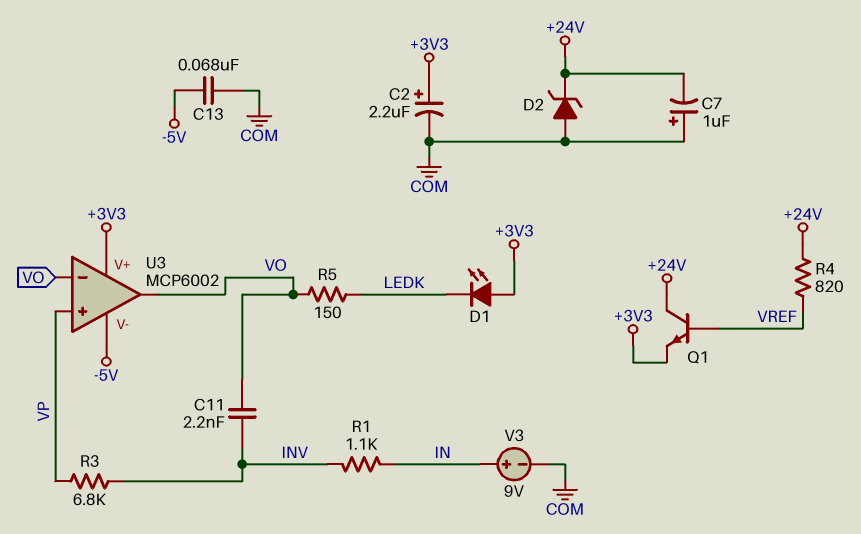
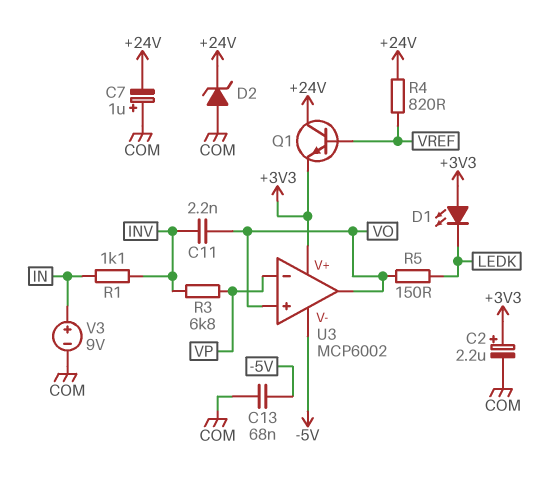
U3 pin in+: VP -> VO
U3 pin in-: VO -> VP

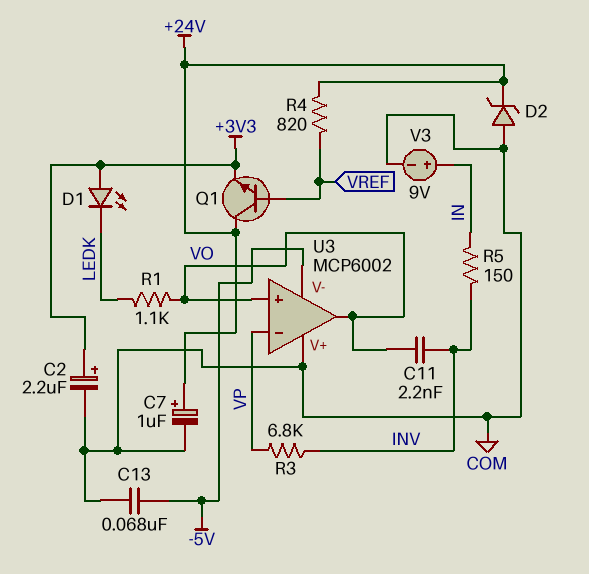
C7: 1uF (plus COM, minus +24V) -> 1uF (plus +24V, minus COM)
R1: 1.1k (IN, INV) -> 1.1k (LEDK, VO)
R5: 150 (LEDK, VO) -> 150 (IN, INV)
U3 pin V+: +3V3 -> COM

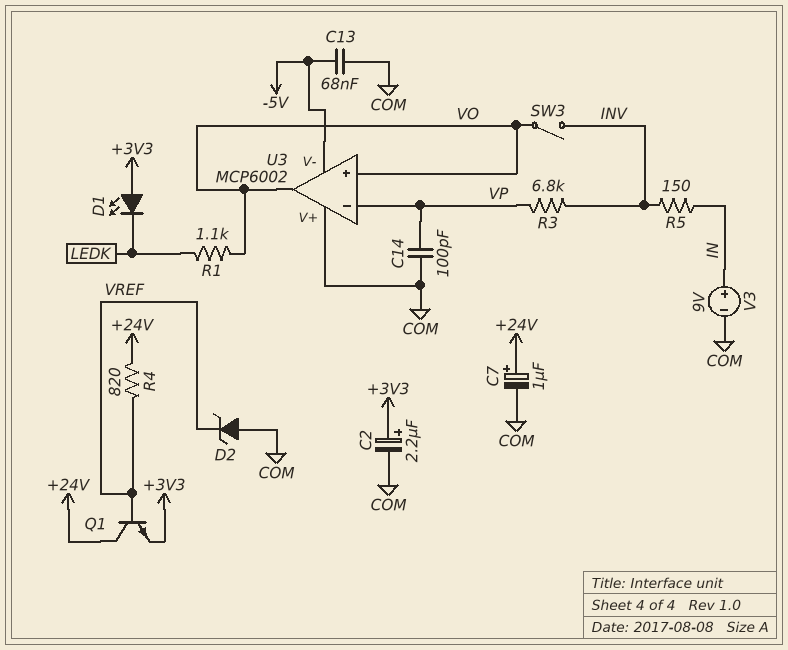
C11: 2.2nF (INV, VO) -> none
C14: none -> 100pF (COM, VP)
D2: zener (A COM, K +24V) -> zener (A COM, K VREF)
SW3: none -> switch (INV, VO)

